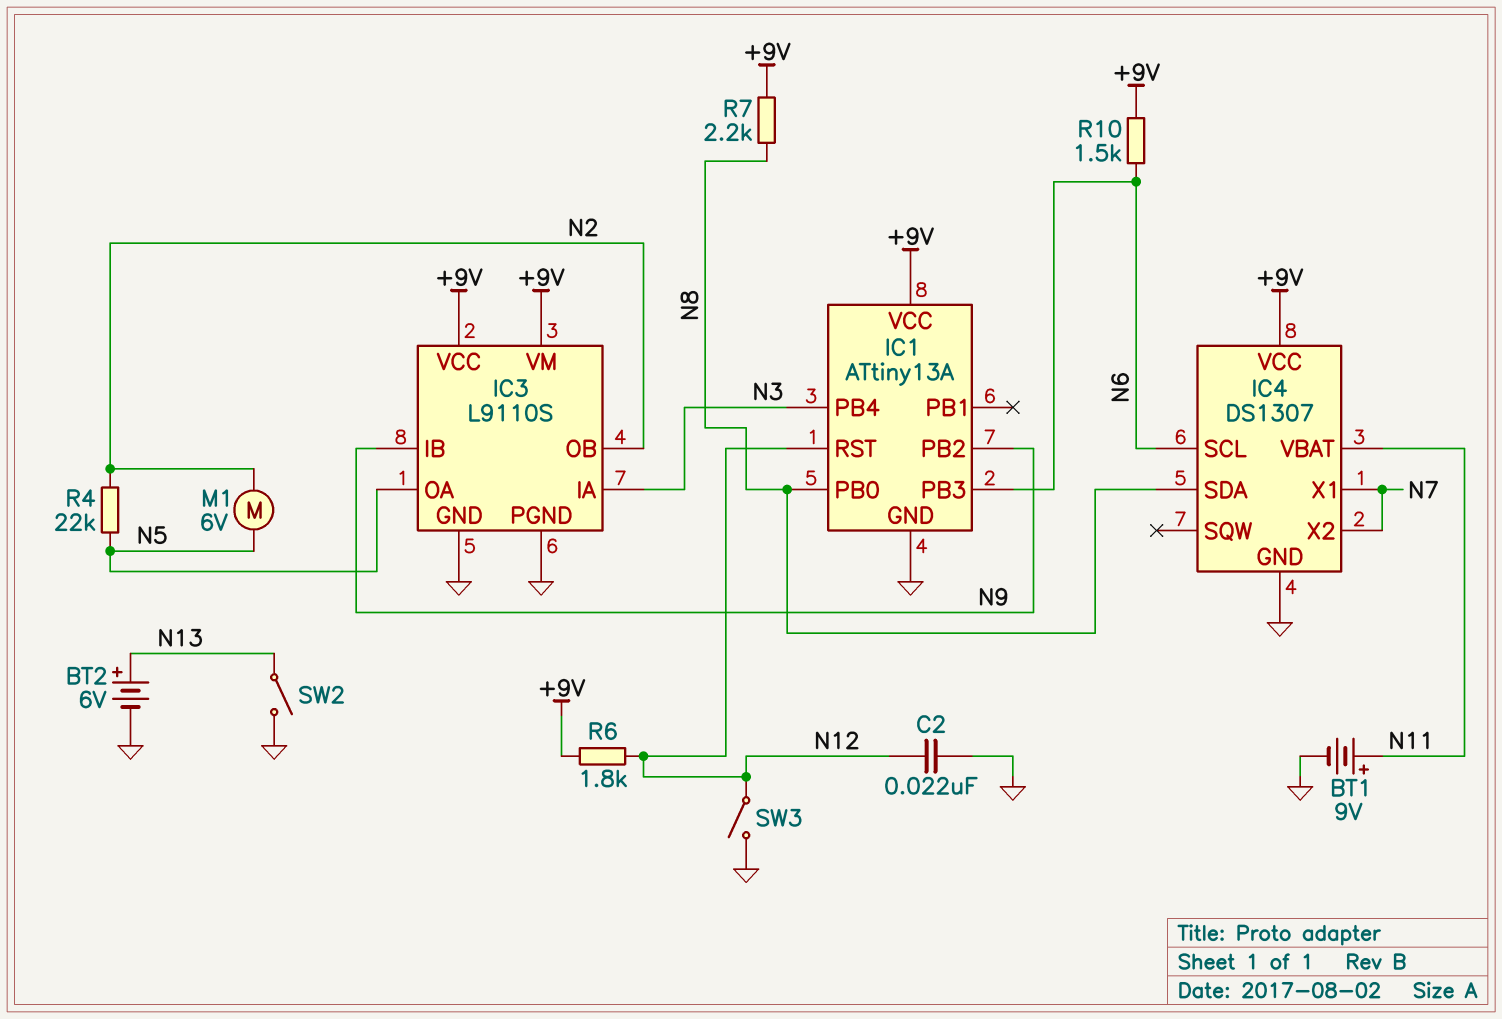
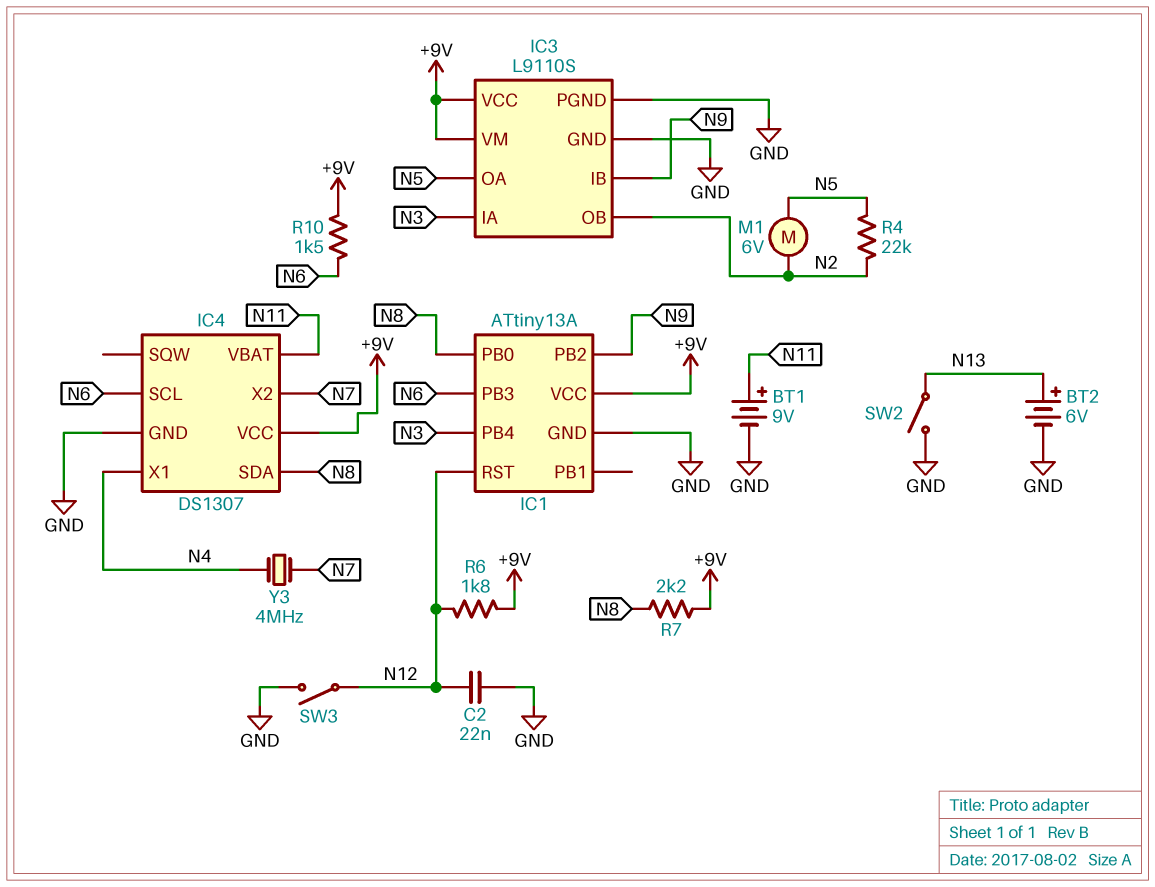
IC4 pin X1: N7 -> N4
Y3: none -> 4MHz (N4, N7)

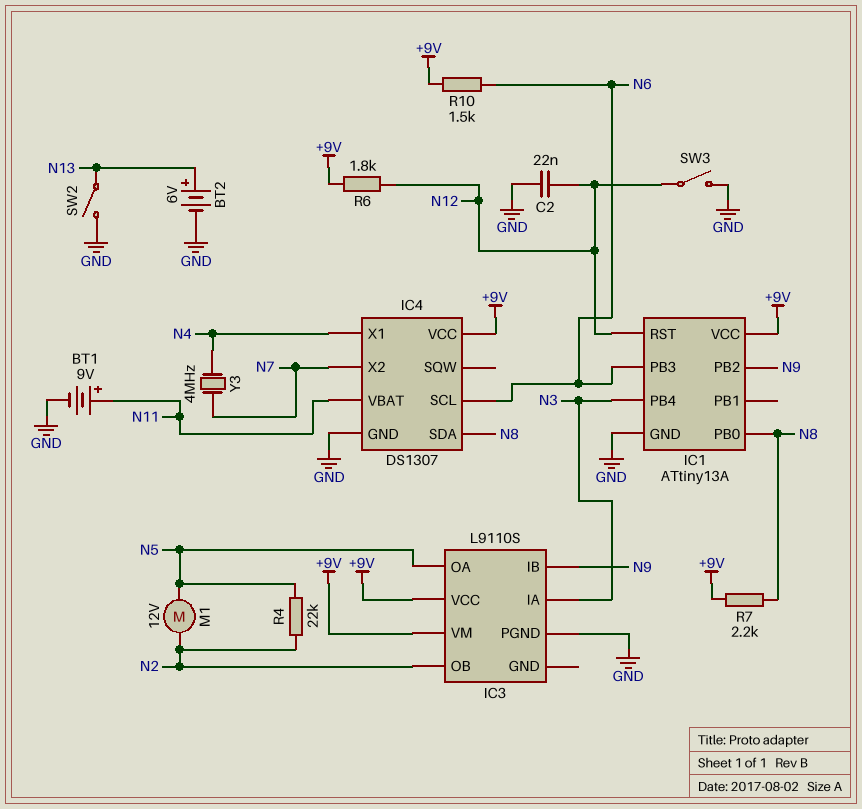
IC3 pin GND: GND -> none
M1: motor 6V (N2, N5) -> motor 12V (N2, N5)

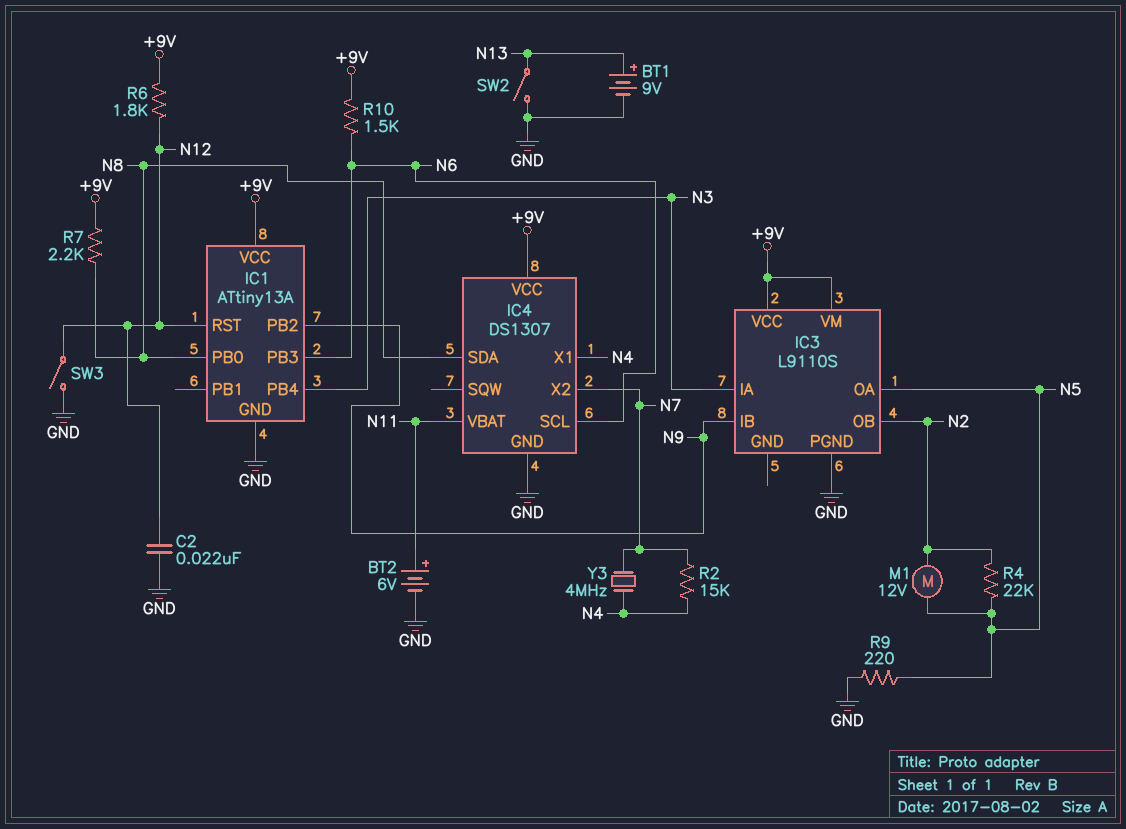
BT1: 9V (plus N11, minus GND) -> 9V (plus N13, minus GND)
BT2: 6V (plus N13, minus GND) -> 6V (plus N11, minus GND)
R2: none -> 15k (N4, N7)
R9: none -> 220 (GND, N5)

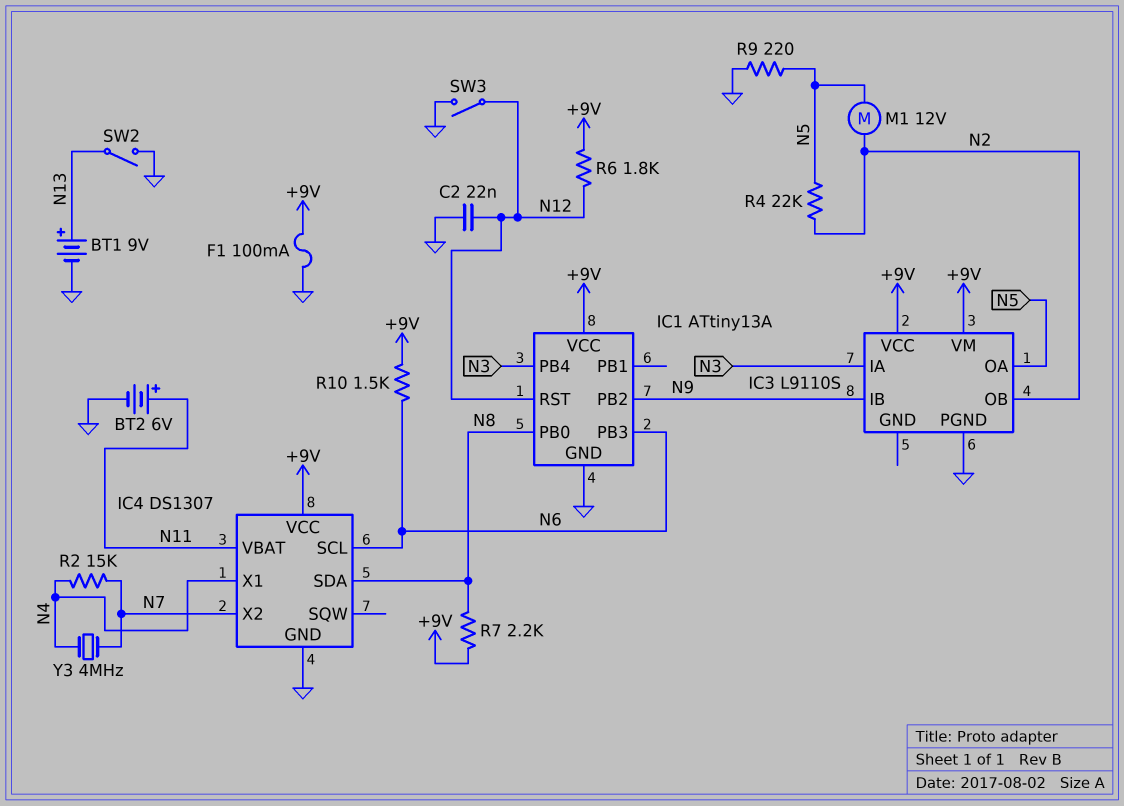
F1: none -> 100mA (+9V, GND)

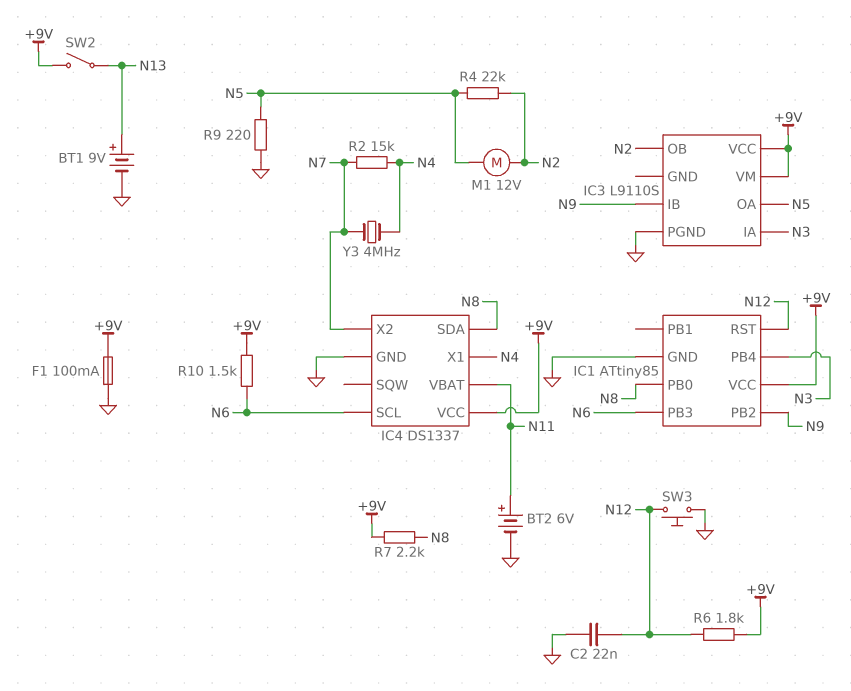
IC1: ATtiny13A -> ATtiny85
IC4: DS1307 -> DS1337
SW2: switch (GND, N13) -> switch (+9V, N13)
SW3: switch (GND, N12) -> button (GND, N12)

